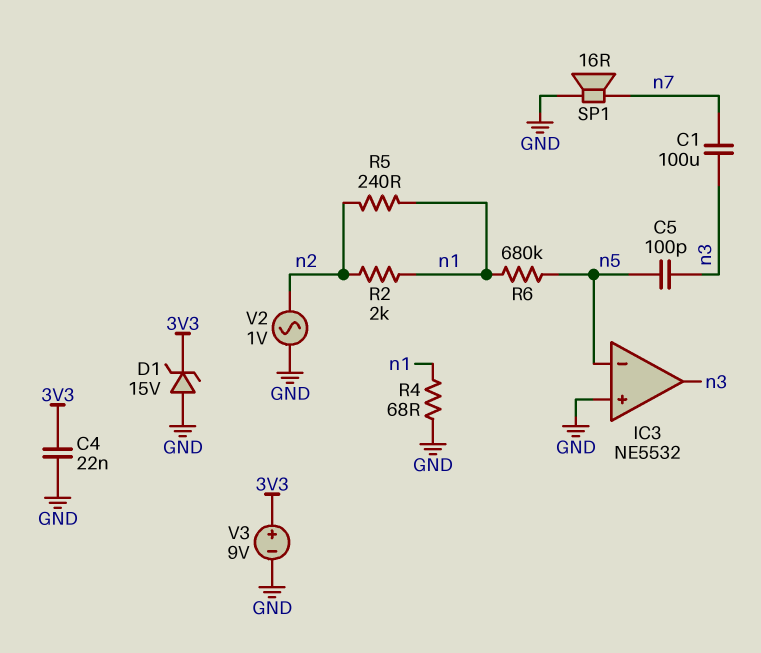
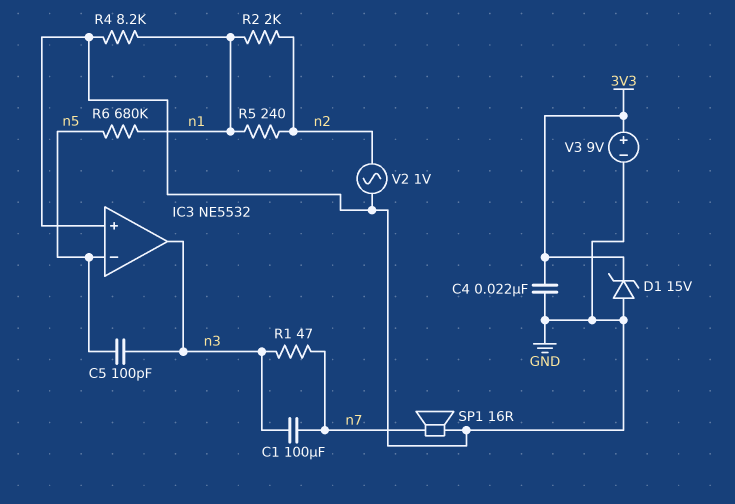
R1: none -> 47 (n3, n7)
R4: 68 (GND, n1) -> 8.2k (GND, n1)

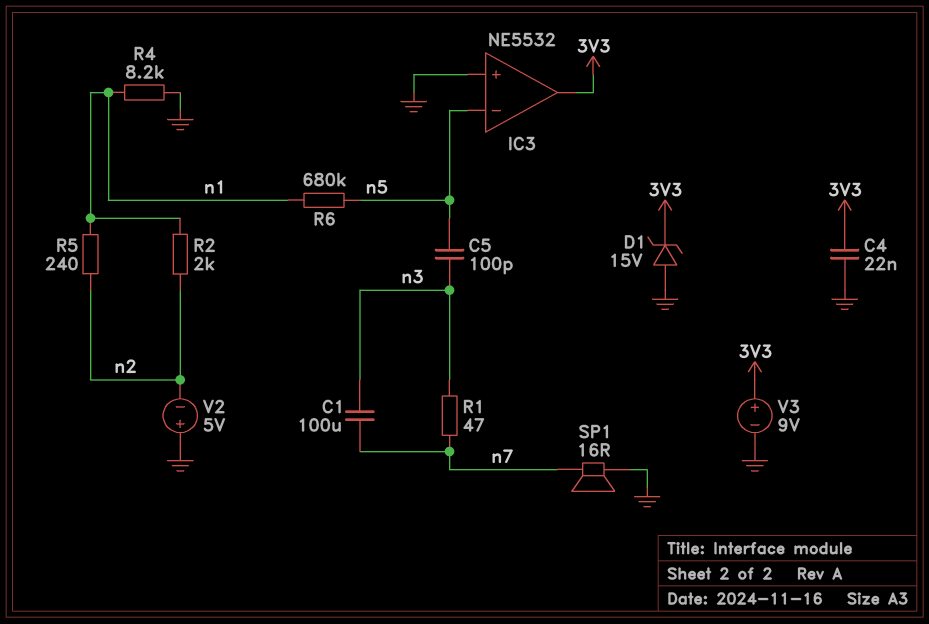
IC3 pin out: n3 -> 3V3
V2: AC 1V (GND, n2) -> 5V (plus GND, minus n2)

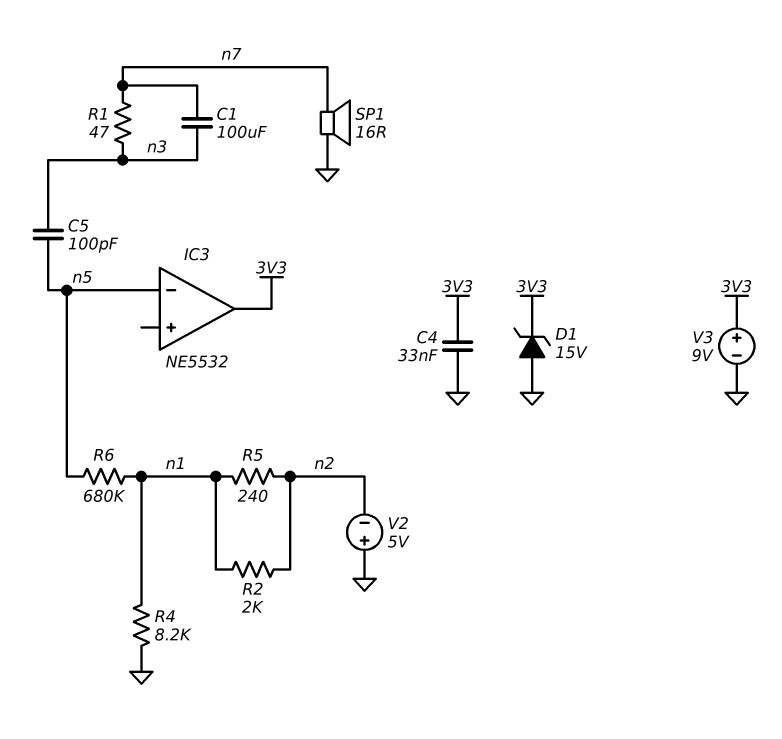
C4: 22nF (3V3, GND) -> 33nF (3V3, GND)
IC3 pin in+: GND -> none

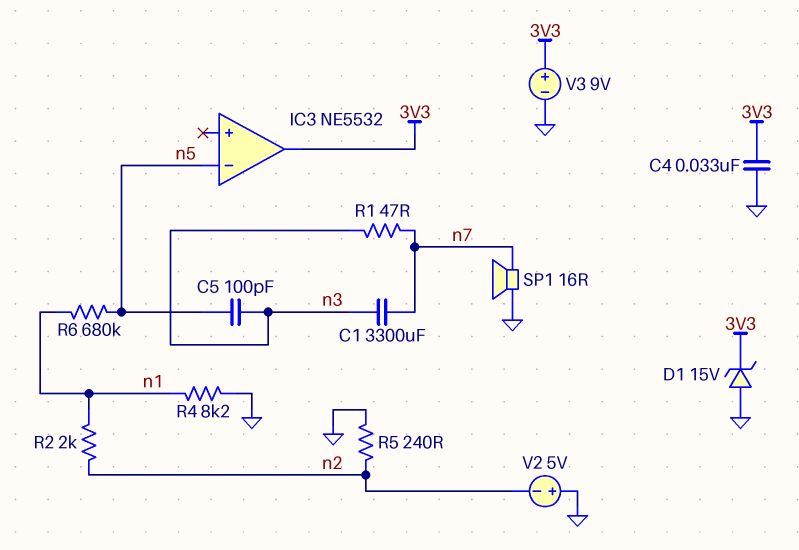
C1: 100uF (n3, n7) -> 3300uF (n3, n7)
R5: 240 (n1, n2) -> 240 (GND, n2)

